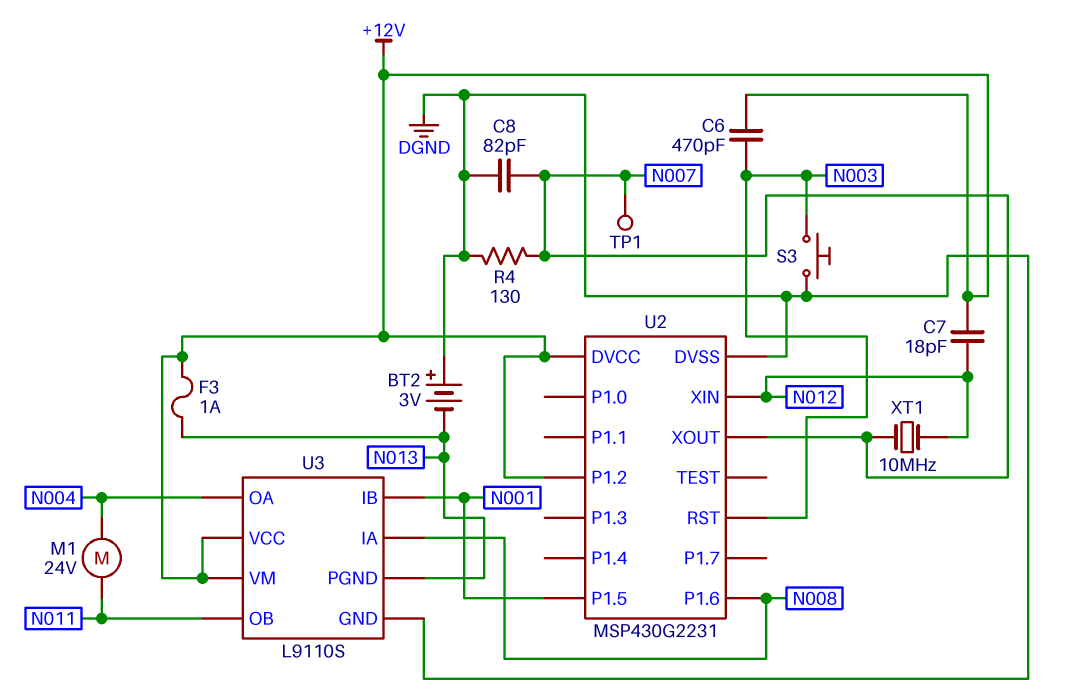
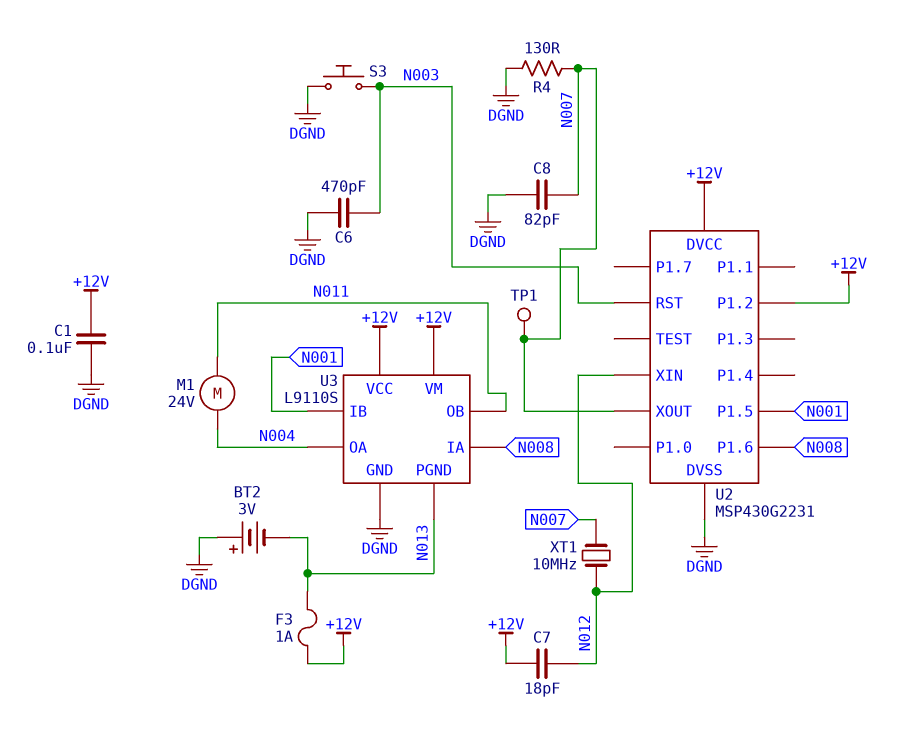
C1: none -> 100nF (+12V, DGND)
C6: 470pF (+12V, N003) -> 470pF (DGND, N003)

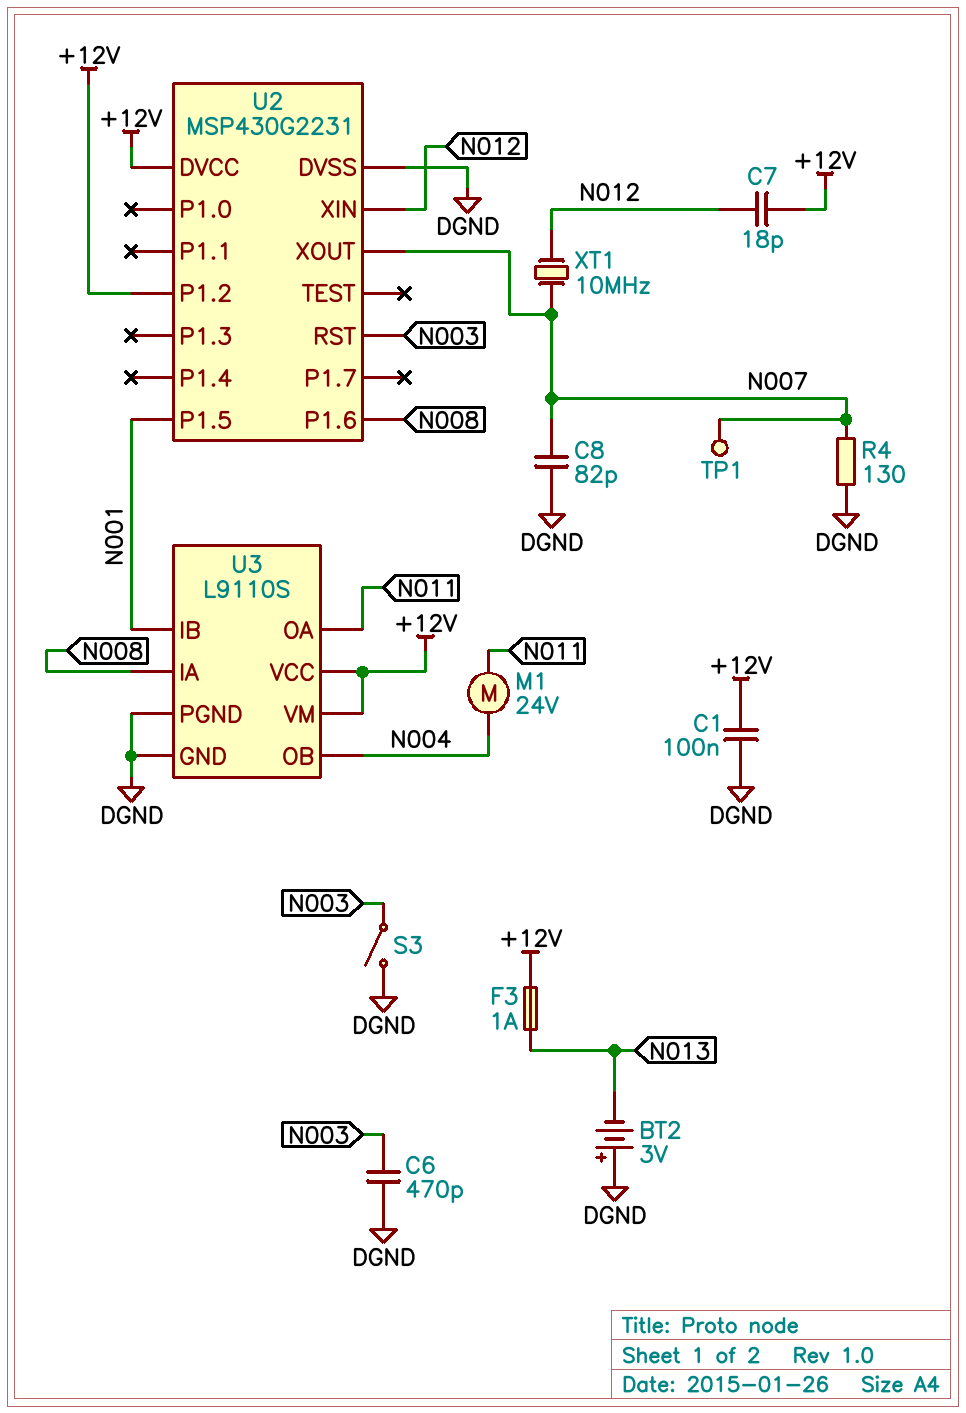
S3: button (DGND, N003) -> switch (DGND, N003)
U3 pin OA: N004 -> N011
U3 pin OB: N011 -> N004
U3 pin PGND: N013 -> DGND

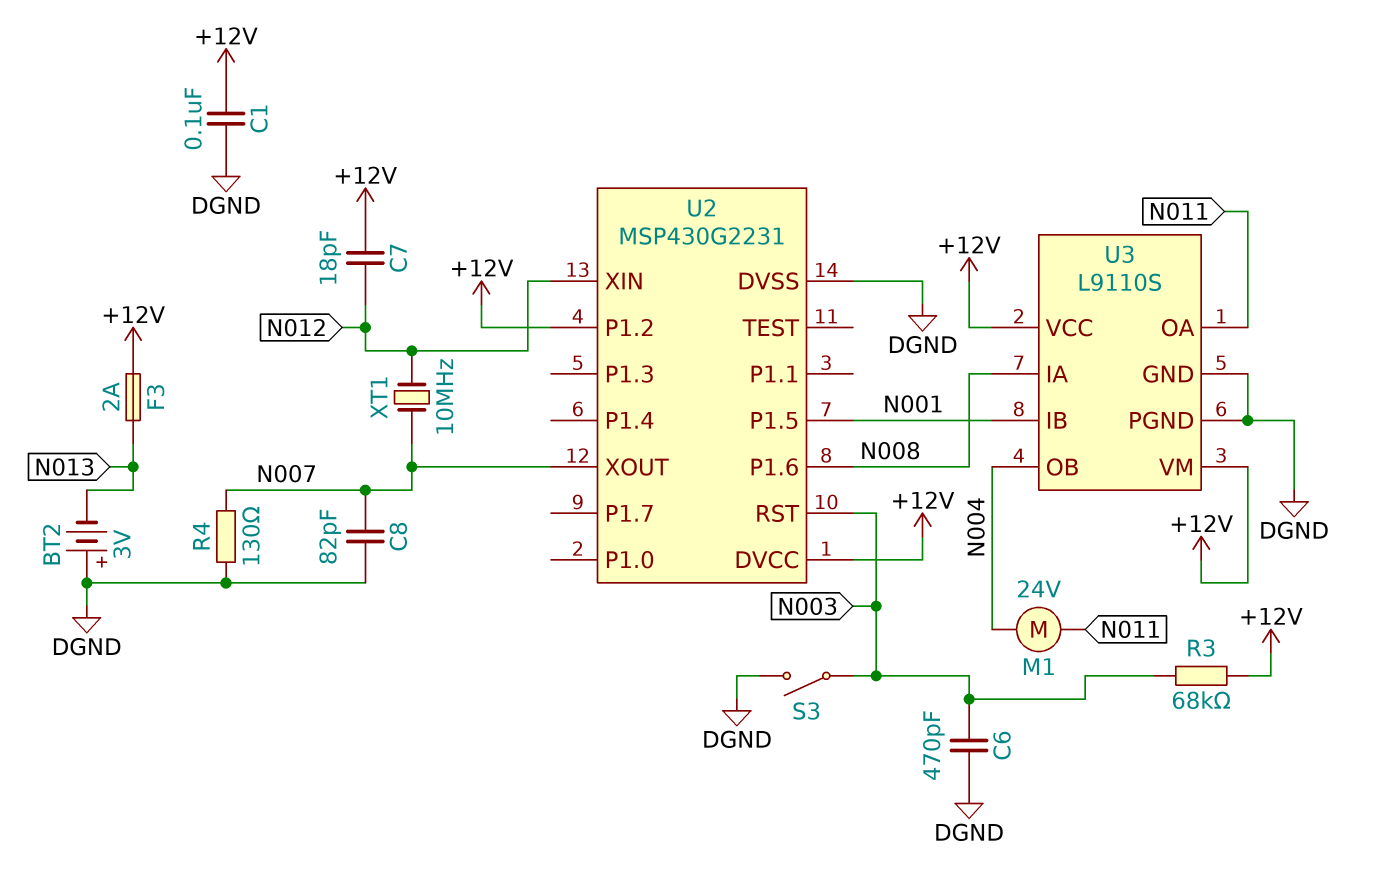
F3: 1A (+12V, N013) -> 2A (+12V, N013)
R3: none -> 68k (+12V, N003)
TP1: test point (N007) -> none

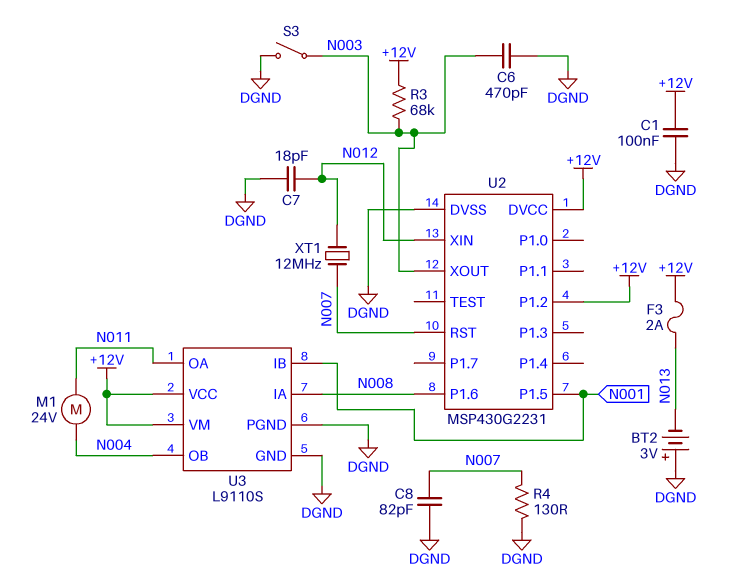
C7: 18pF (+12V, N012) -> 18pF (DGND, N012)
U2 pin RST: N003 -> N007
U2 pin XOUT: N007 -> N003
XT1: 10MHz (N007, N012) -> 12MHz (N007, N012)

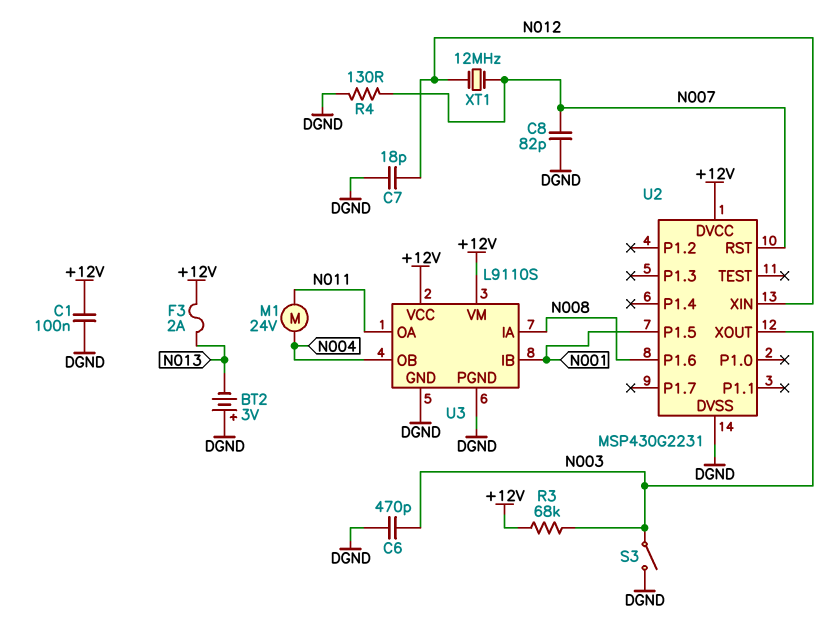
U2 pin P1.2: +12V -> none

